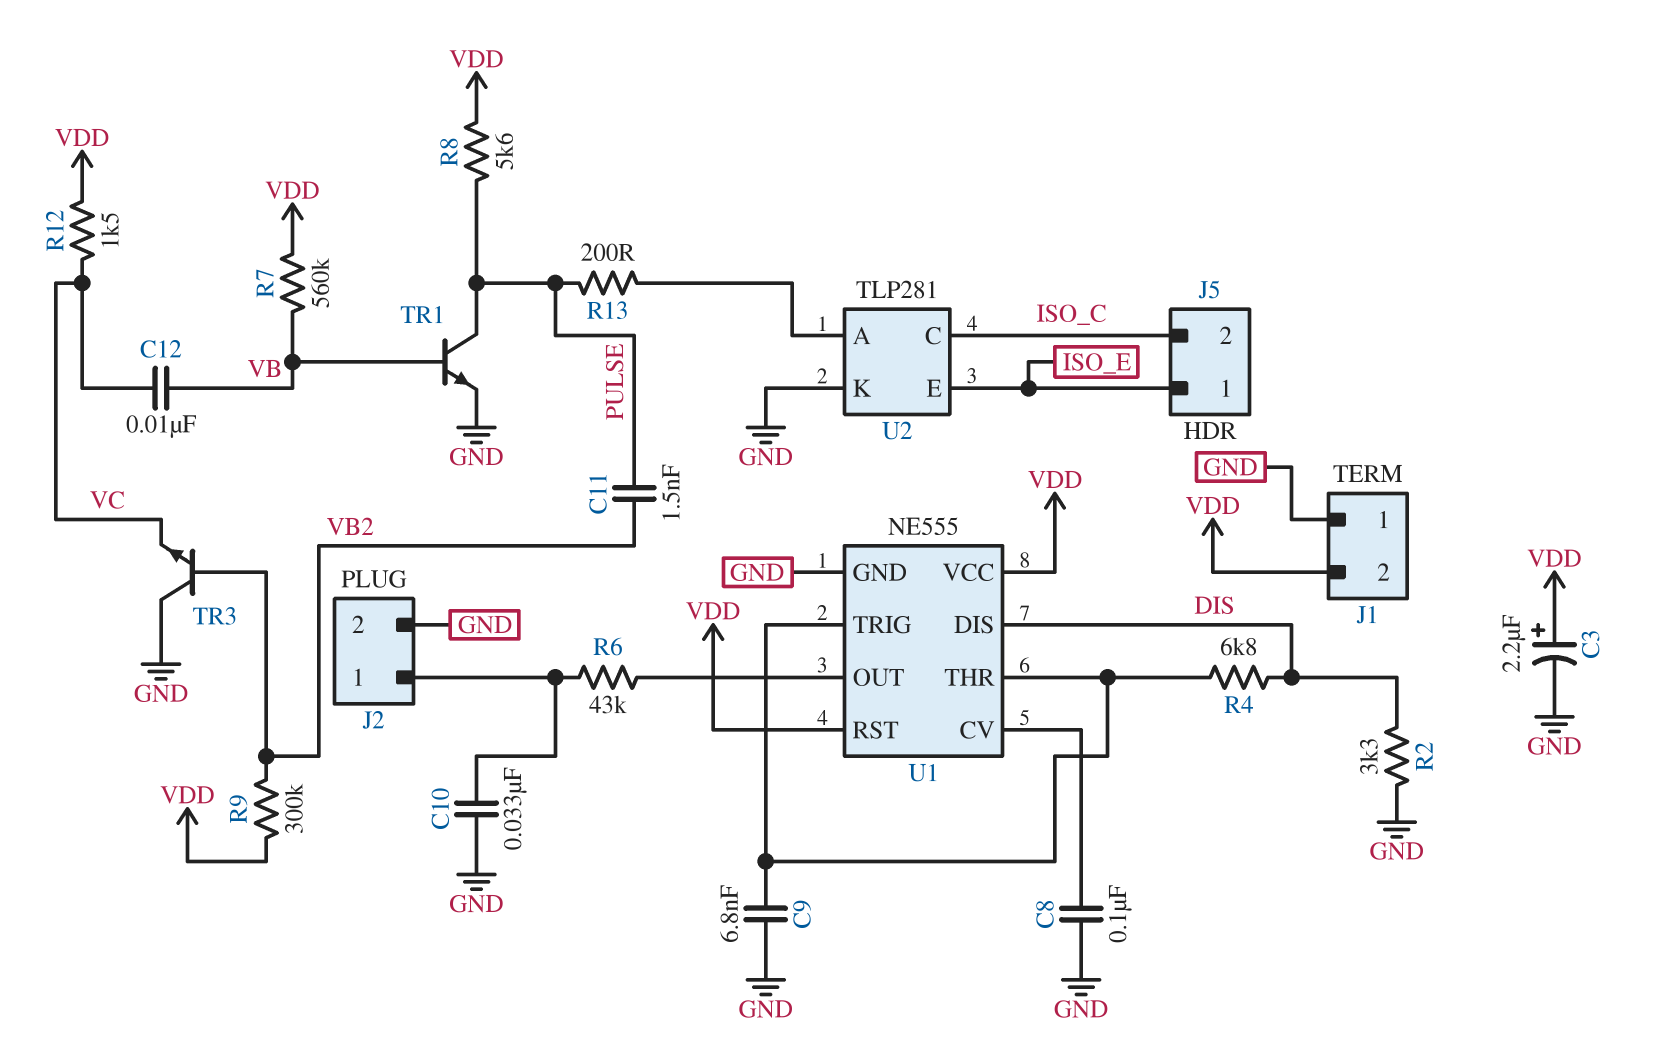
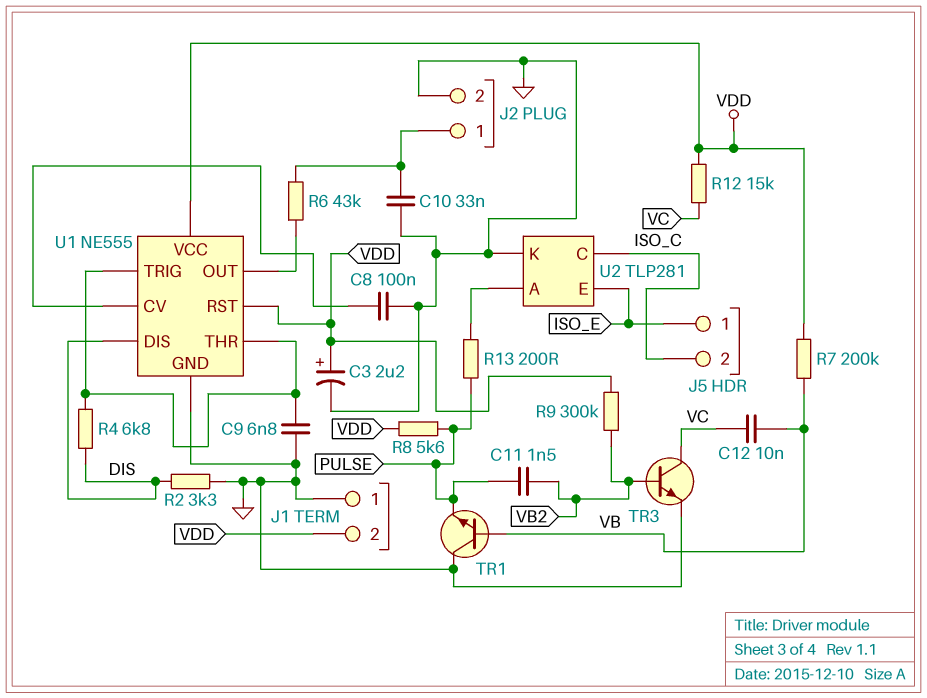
R7: 560k (VB, VDD) -> 200k (VB, VDD)
R12: 1.5k (VC, VDD) -> 15k (VC, VDD)
TR1: NPN (B VB, C PULSE, E GND) -> NPN (B VB, C GND, E PULSE)
TR3: NPN (B VB2, C GND, E VC) -> NPN (B VB2, C VC, E GND)

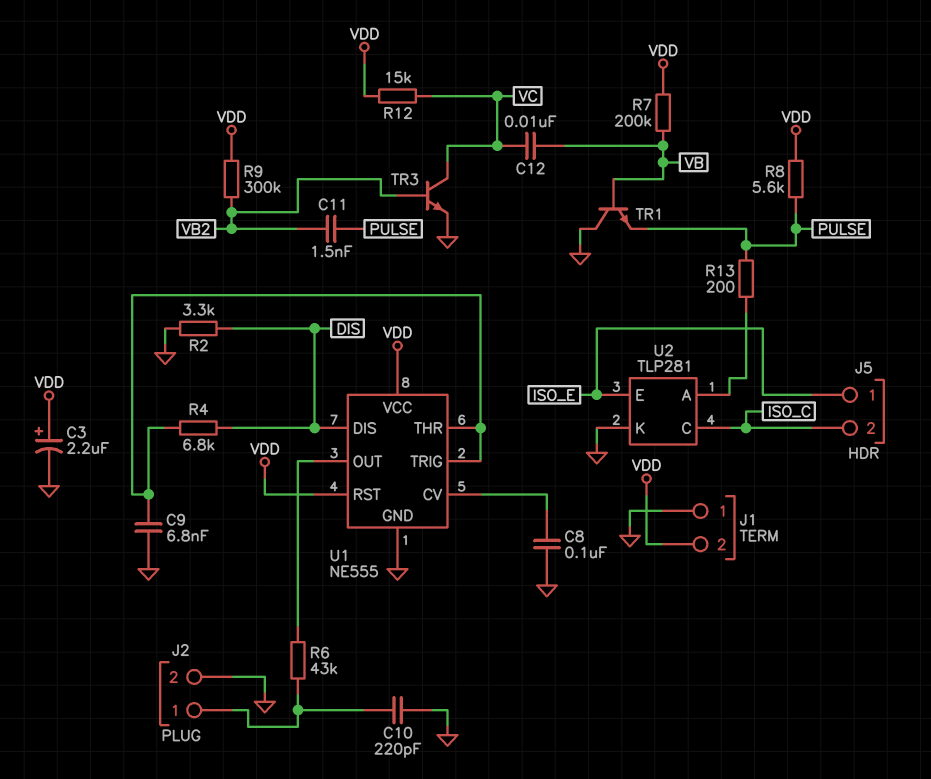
C10: 33nF (GND, J2/1) -> 220pF (GND, J2/1)

